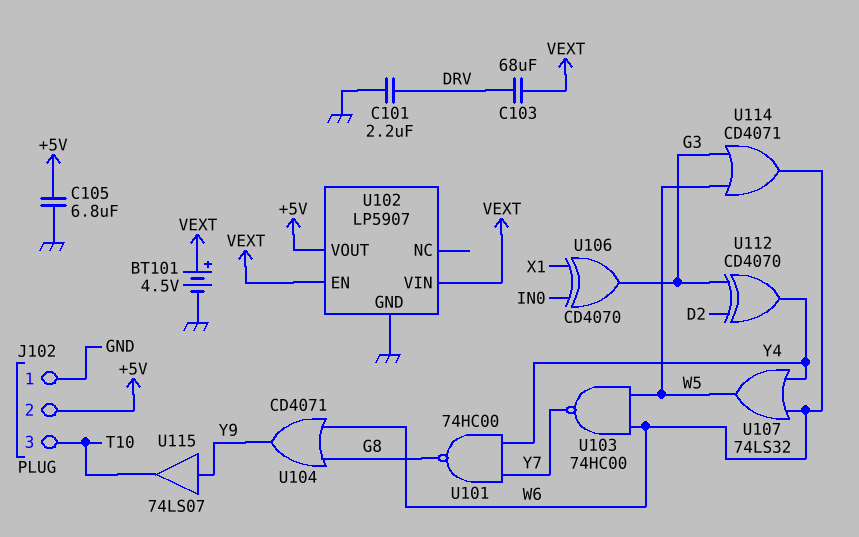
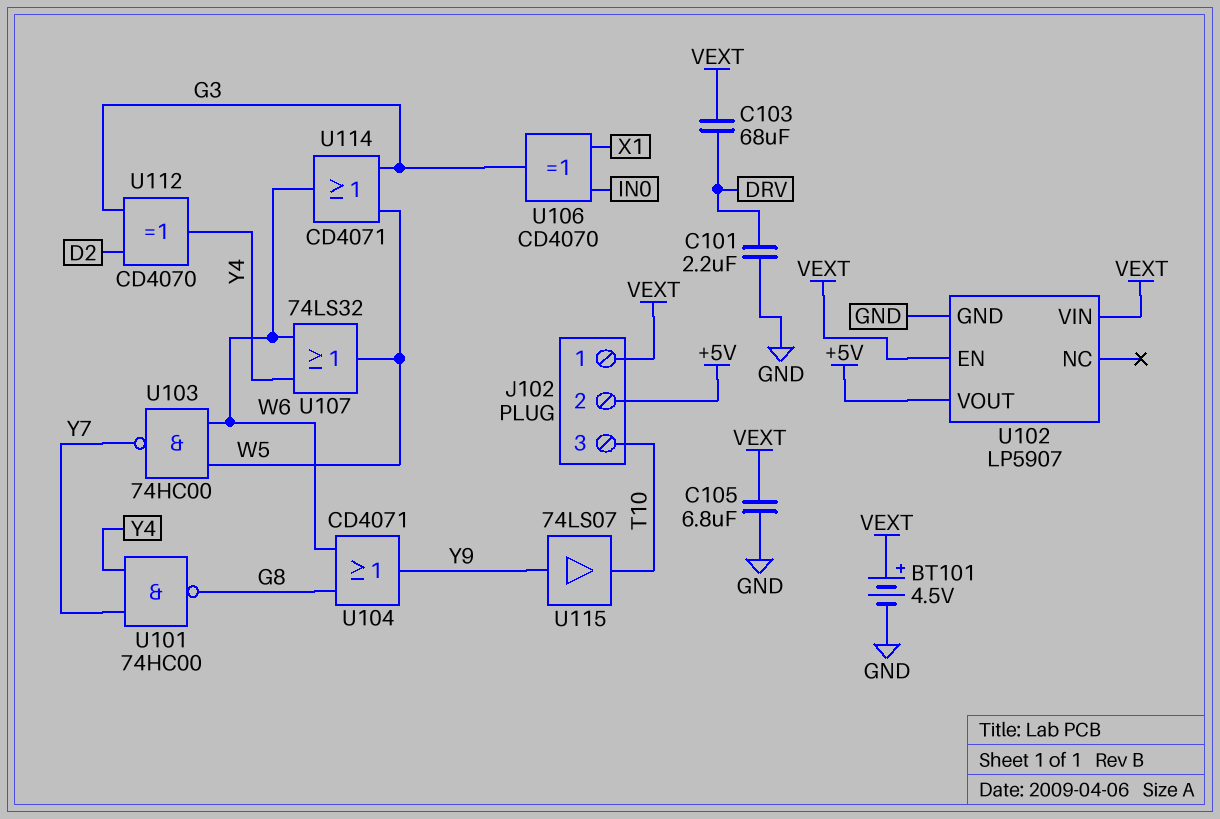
C105: 6.8uF (+5V, GND) -> 6.8uF (GND, VEXT)
J102 pin 1: GND -> VEXT

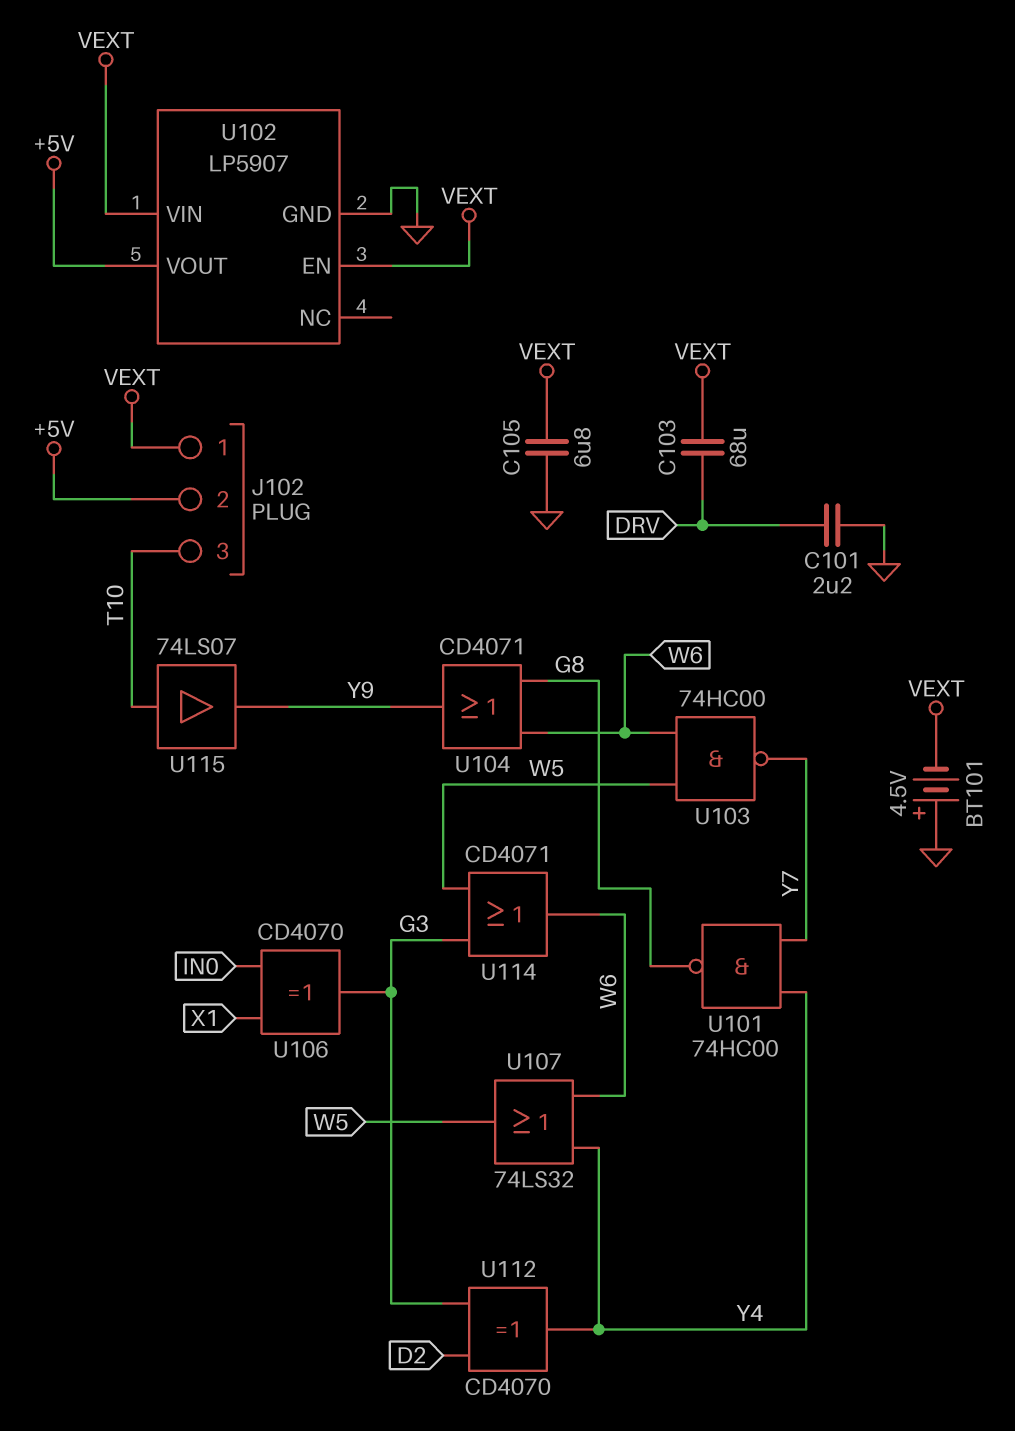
BT101: 4.5V (plus VEXT, minus GND) -> 4.5V (plus GND, minus VEXT)
U115: buffer 74LS07 (in Y9, out T10) -> buffer 74LS07 (in T10, out Y9)

